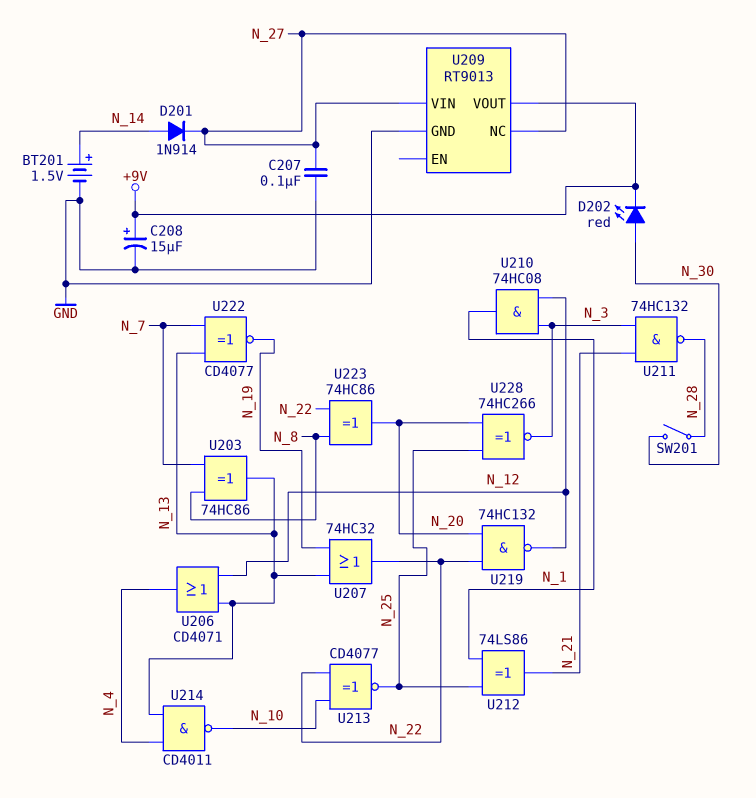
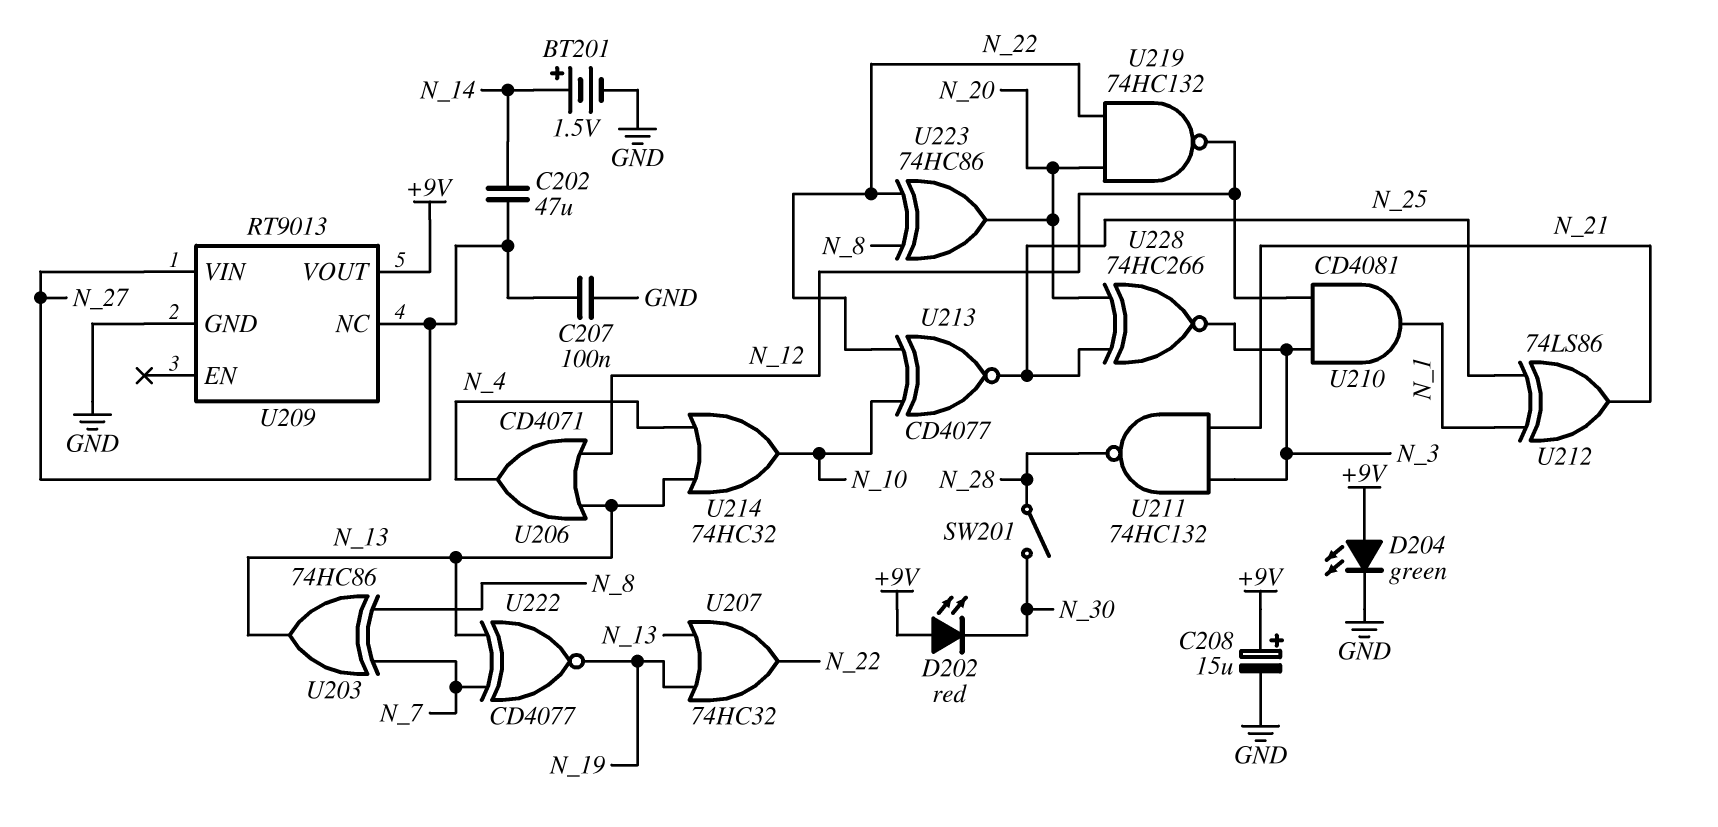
C202: none -> 47uF (N_14, N_27)
D201: diode 1N914 (A N_14, K N_27) -> none
D202: LED red (A N_30, K +9V) -> LED red (A +9V, K N_30)
D204: none -> LED green (A +9V, K GND)
U210: AND 74HC08 (in N_3, in N_12, out N_1) -> AND CD4081 (in N_3, in N_12, out N_1)
U214: NAND CD4011 (in N_4, in N_13, out N_10) -> OR 74HC32 (in N_4, in N_13, out N_10)

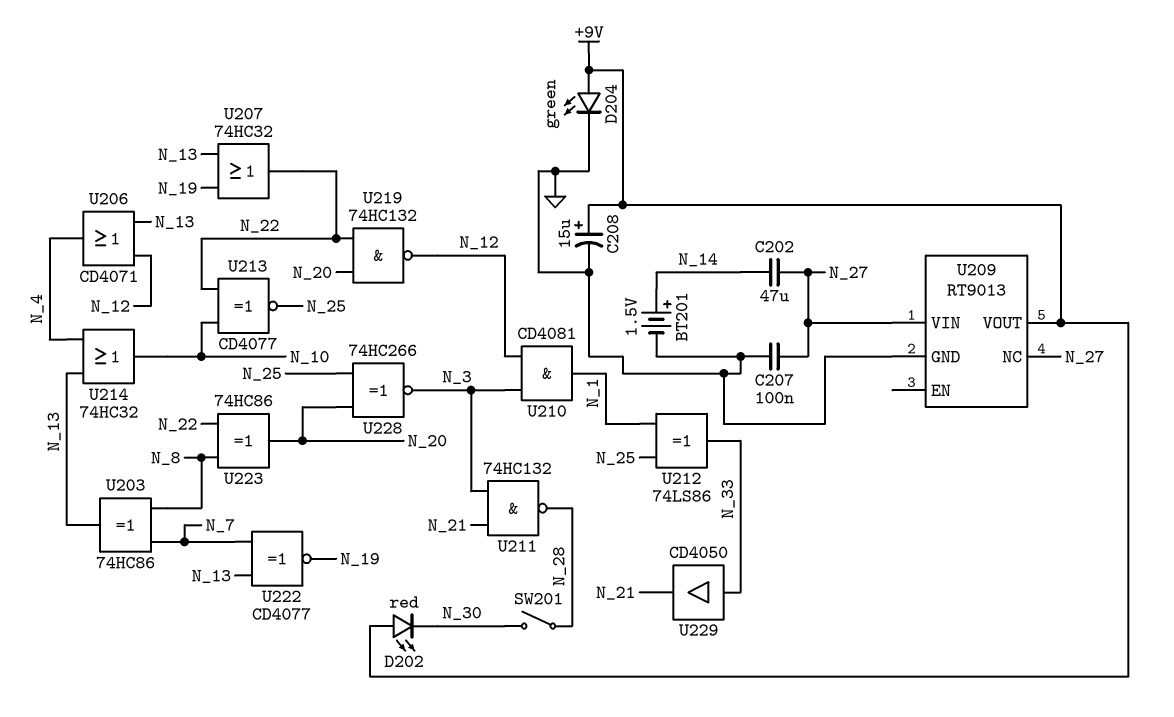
U212: XOR 74LS86 (in N_1, in N_25, out N_21) -> XOR 74LS86 (in N_1, in N_25, out N_33)
U229: none -> buffer CD4050 (in N_33, out N_21)

